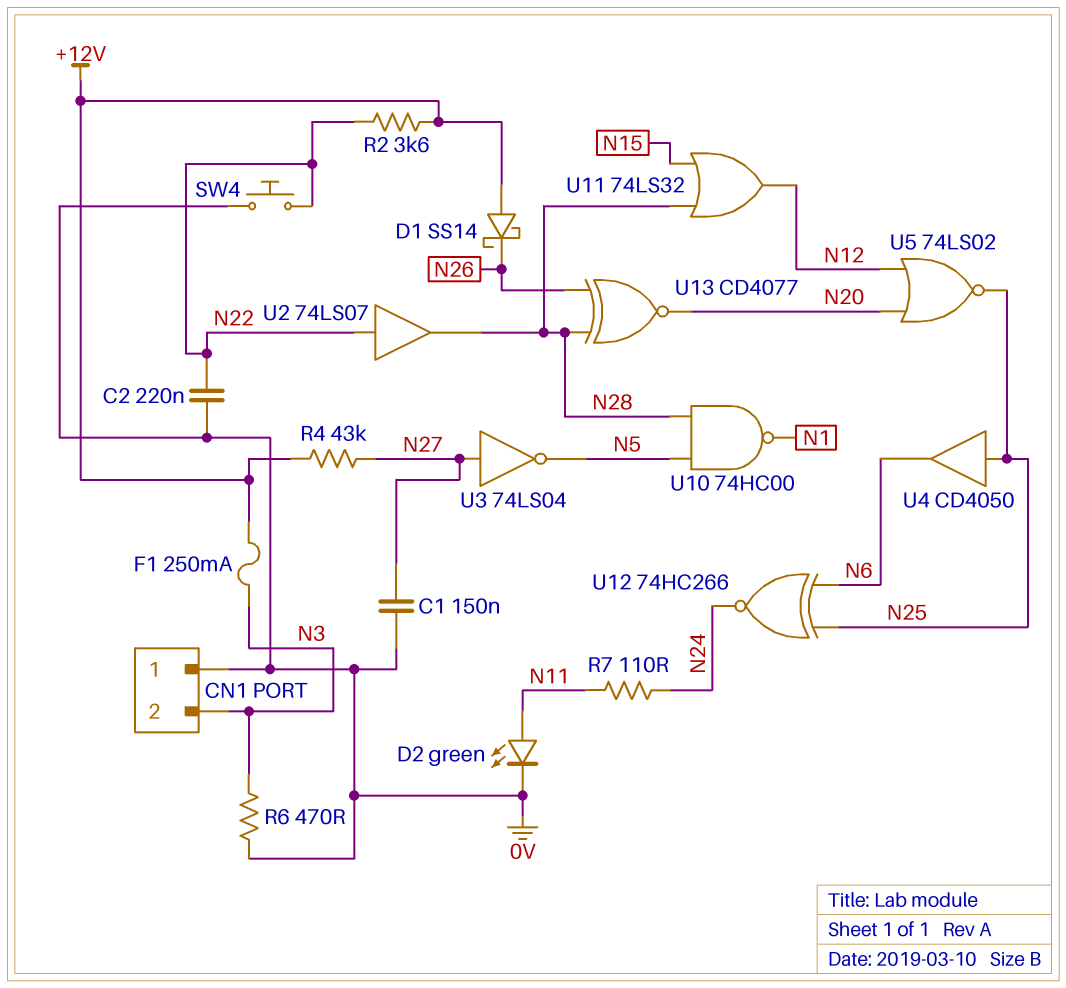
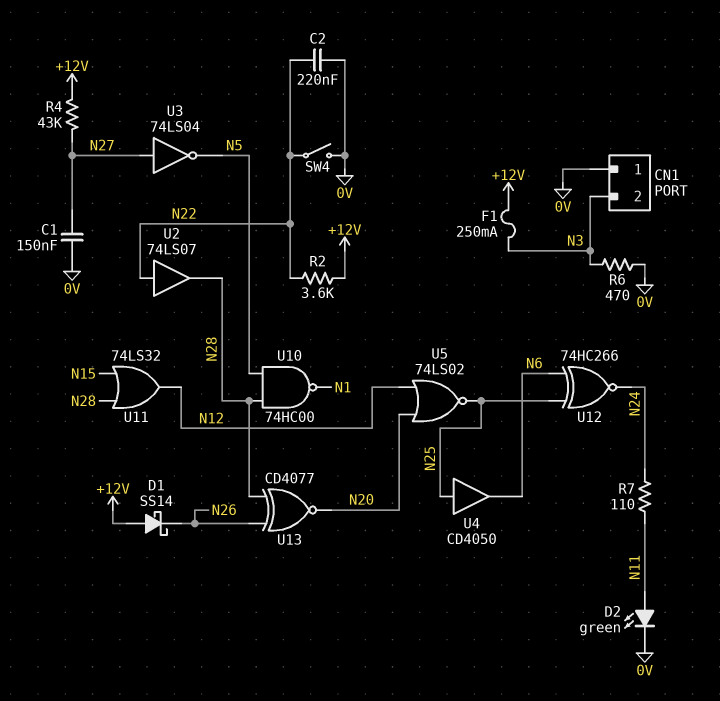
SW4: button (0V, N22) -> switch (0V, N22)

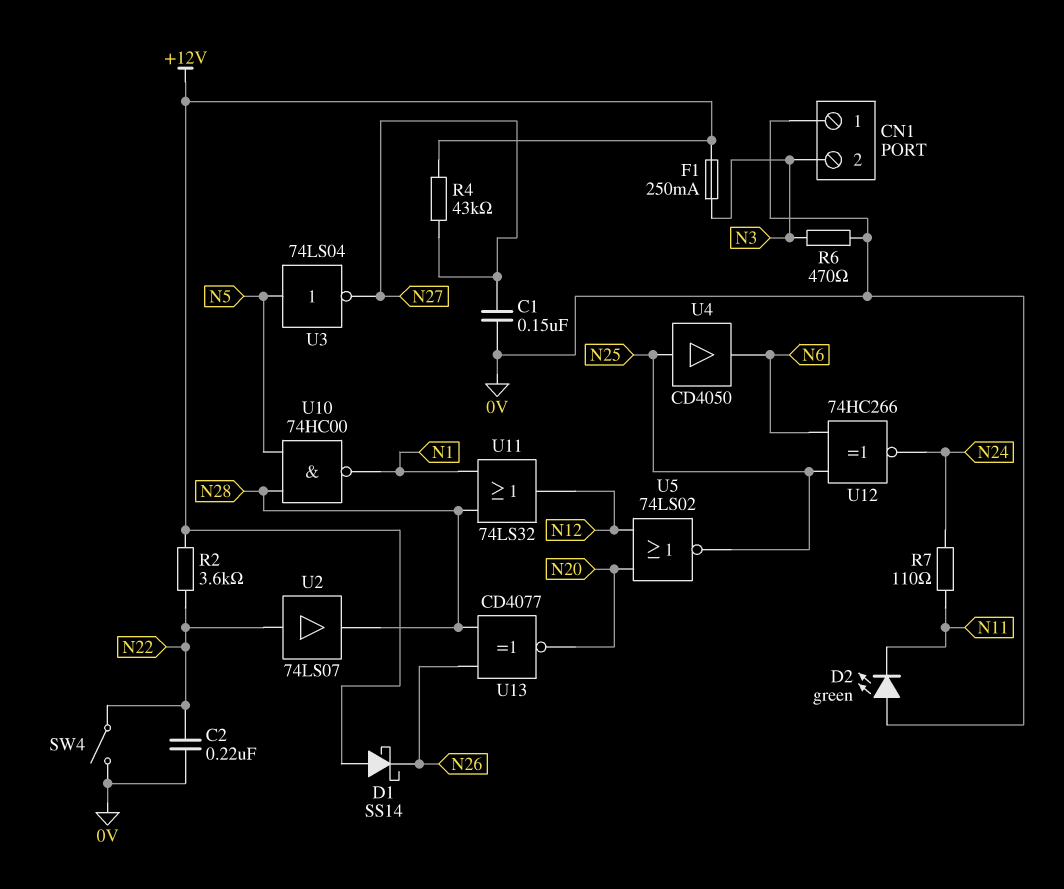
D2: LED green (A N11, K 0V) -> LED green (A 0V, K N11)
U3: NOT 74LS04 (in N27, out N5) -> NOT 74LS04 (in N5, out N27)
U11: OR 74LS32 (in N15, in N28, out N12) -> OR 74LS32 (in N1, in N28, out N12)

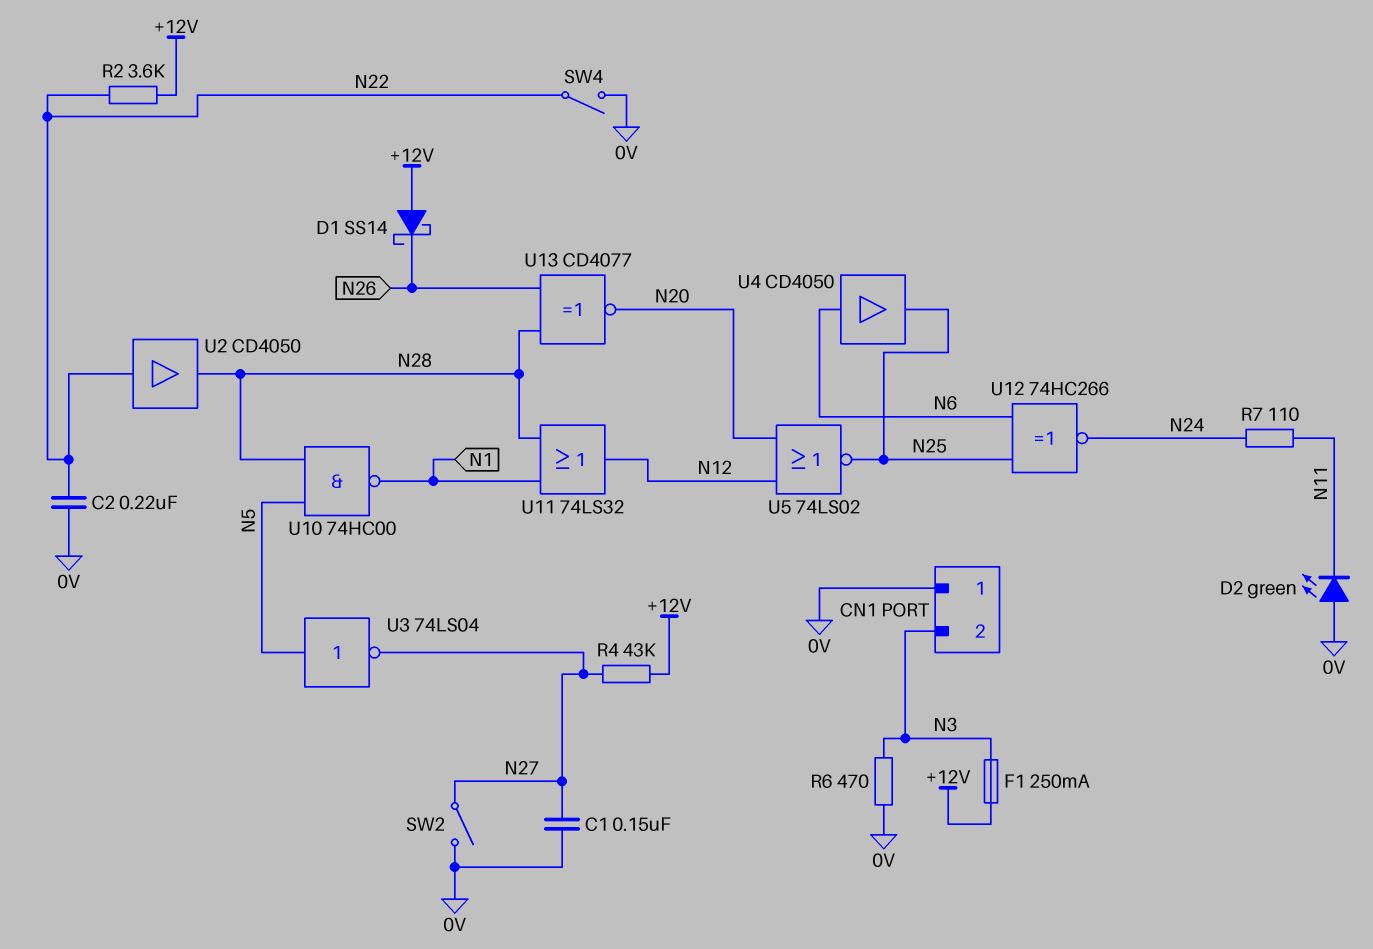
SW2: none -> switch (0V, N27)
U2: buffer 74LS07 (in N22, out N28) -> buffer CD4050 (in N22, out N28)
U4: buffer CD4050 (in N25, out N6) -> buffer CD4050 (in N6, out N25)

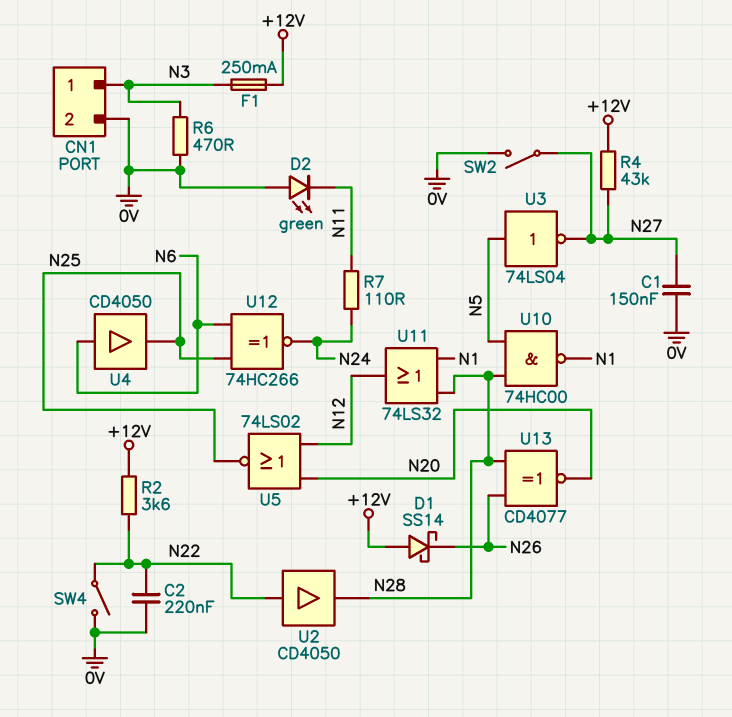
CN1 pin 1: 0V -> N3
CN1 pin 2: N3 -> 0V

